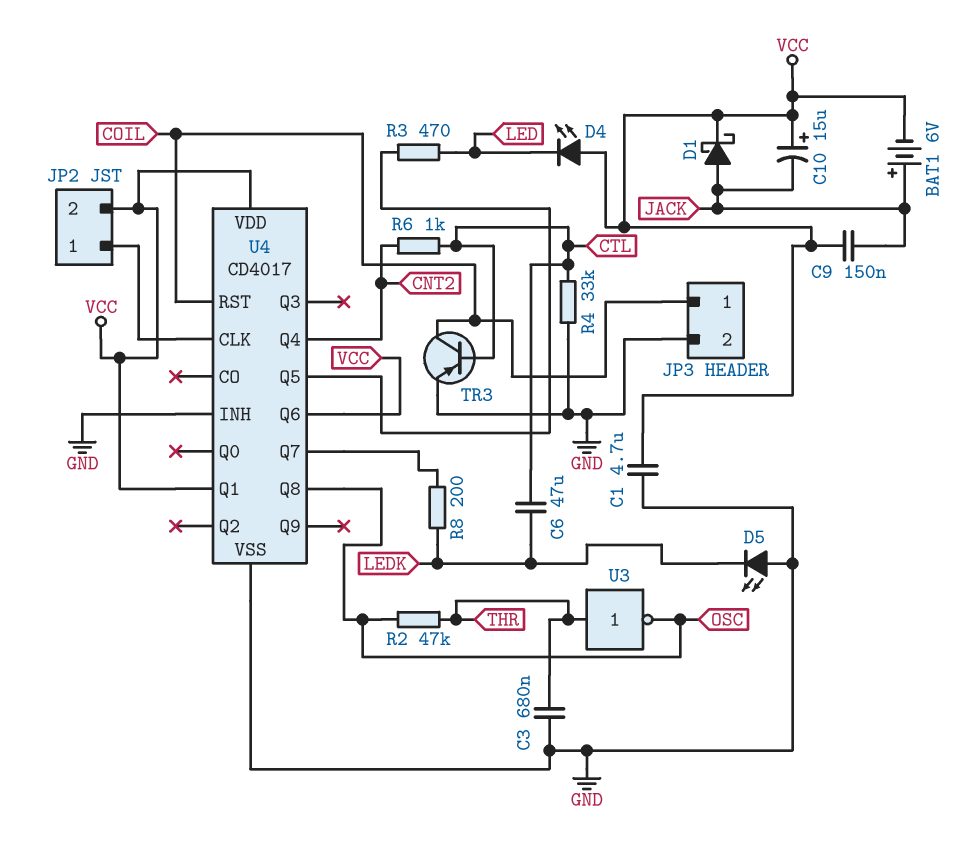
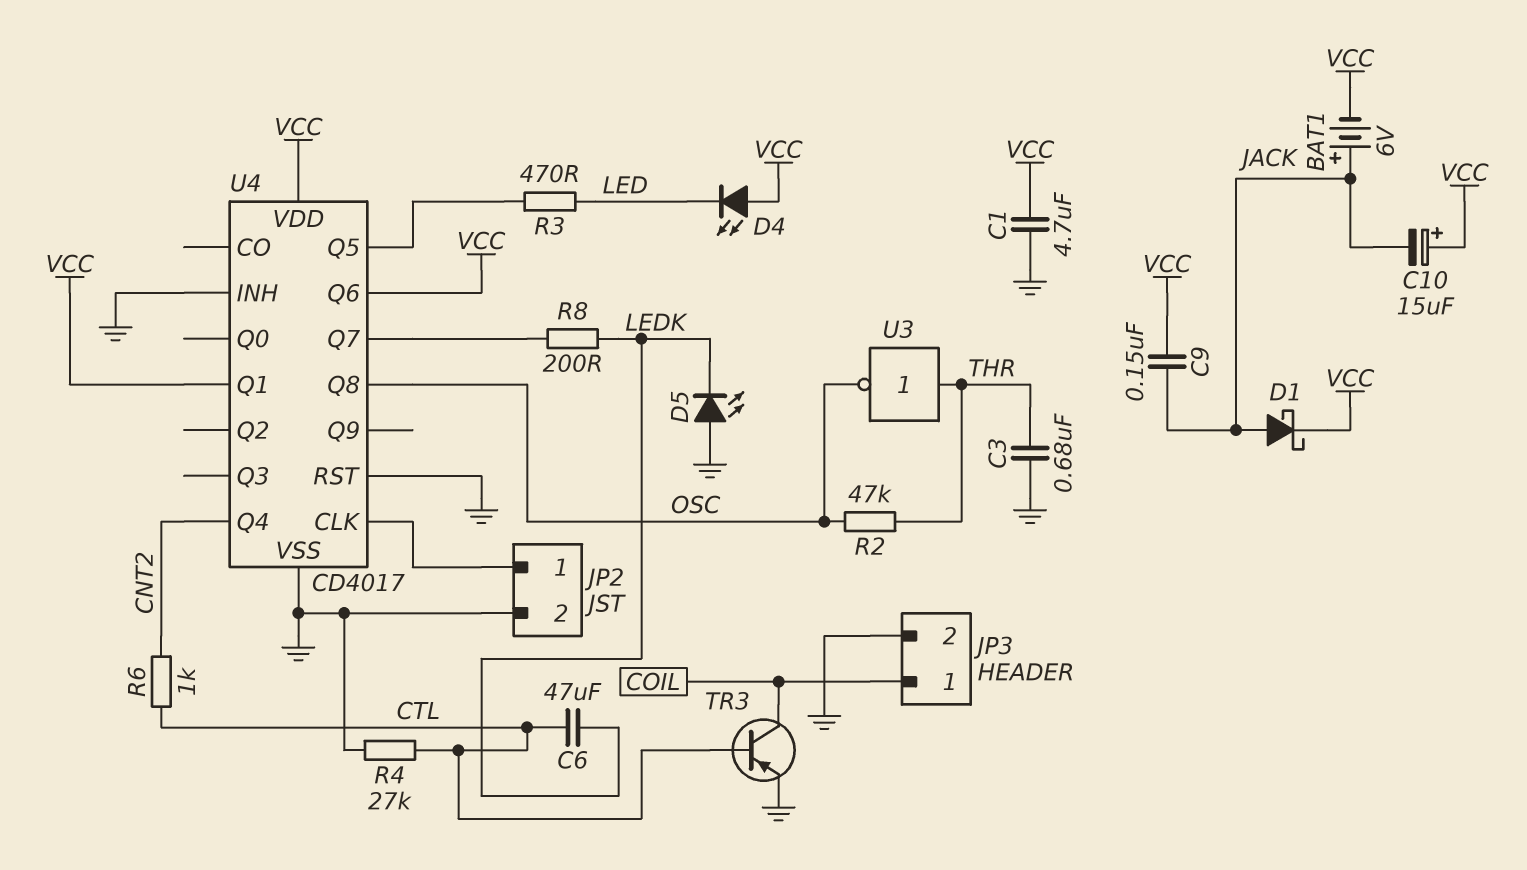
JP2 pin 2: VCC -> GND
R4: 33k (CTL, GND) -> 27k (CTL, GND)
U4 pin RST: COIL -> GND

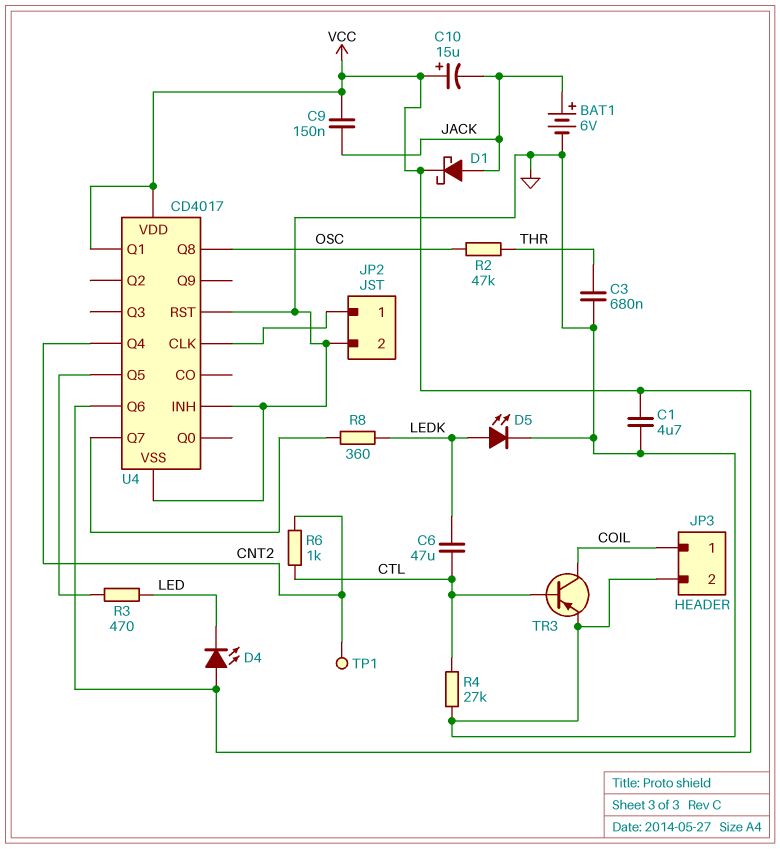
BAT1: 6V (plus JACK, minus VCC) -> 6V (plus JACK, minus GND)
D5: LED (A GND, K LEDK) -> LED (A LEDK, K GND)
R8: 200 (LEDK, U4/Q7) -> 360 (LEDK, U4/Q7)
TP1: none -> test point (CNT2)
U3: NOT (in THR, out OSC) -> none

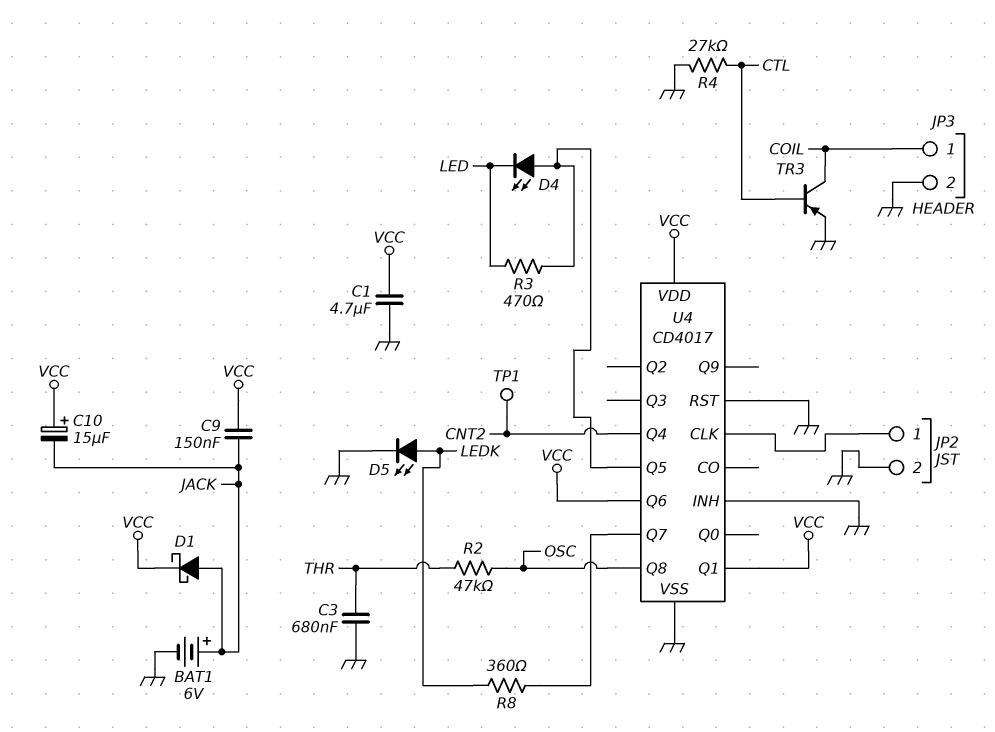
C6: 47uF (CTL, LEDK) -> none
D4: LED (A VCC, K LED) -> LED (A U4/Q5, K LED)
R6: 1k (CNT2, CTL) -> none

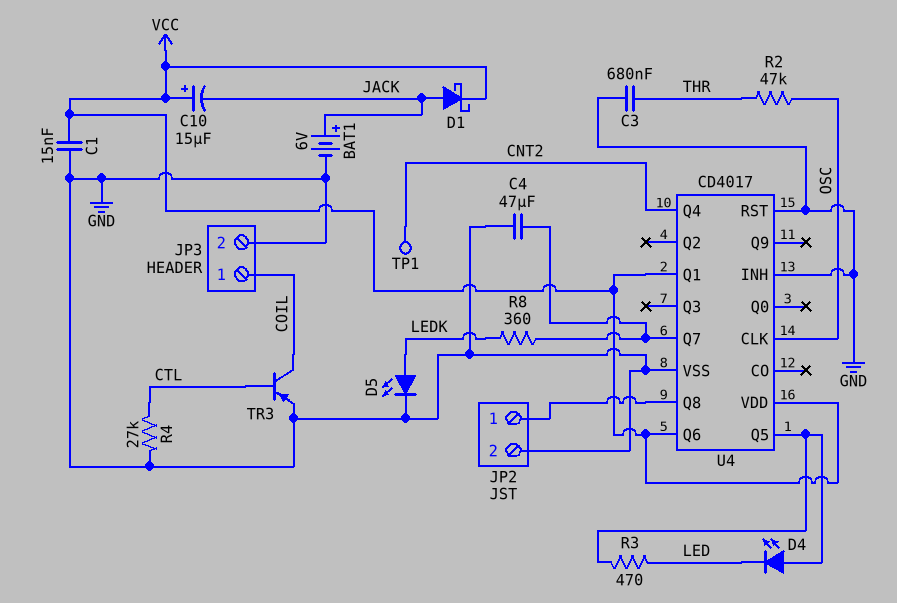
C1: 4.7uF (GND, VCC) -> 15nF (GND, VCC)
C4: none -> 47uF (GND, U4/Q7)
C9: 150nF (JACK, VCC) -> none
U4 pin CLK: JP2/1 -> OSC
U4 pin Q8: OSC -> JP2/1

